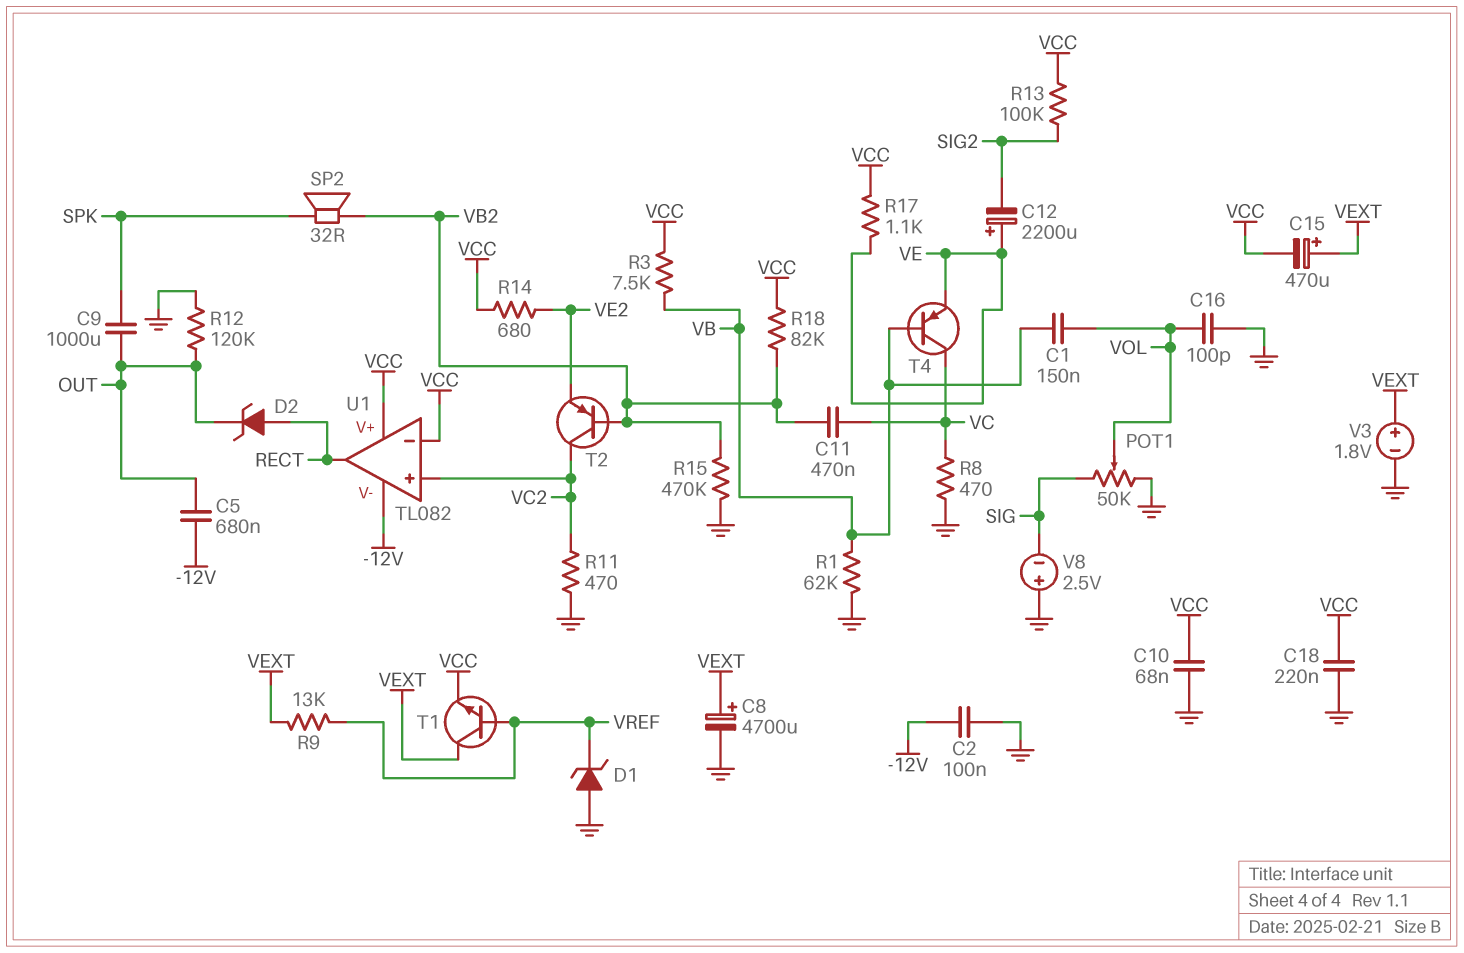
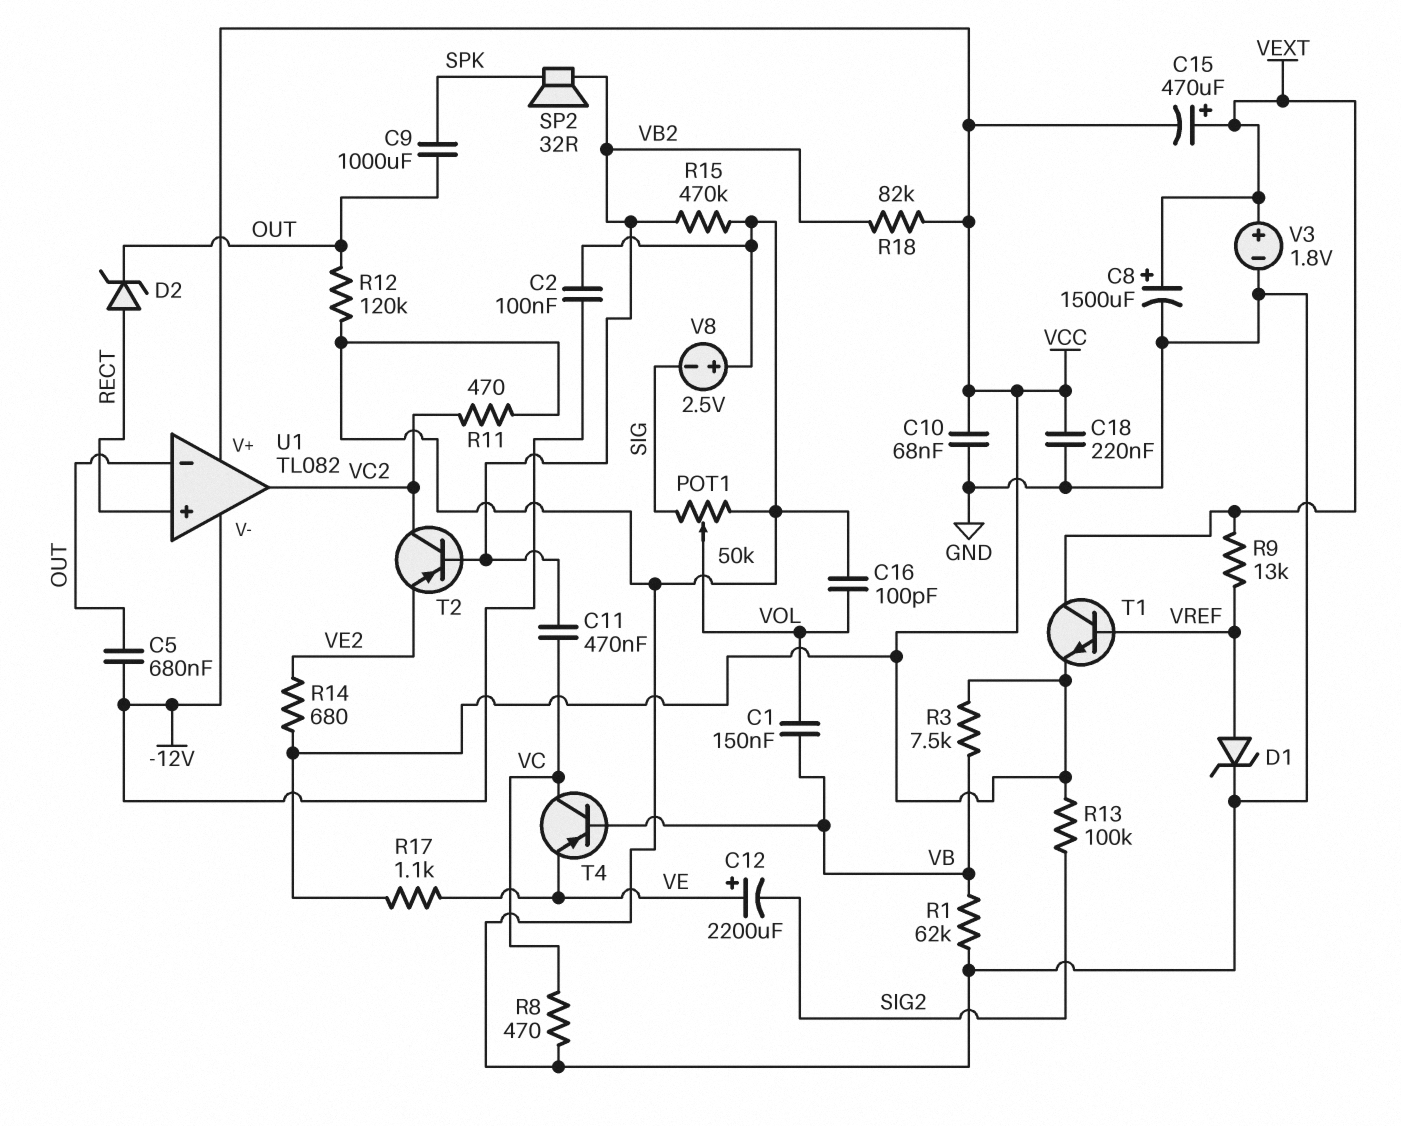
C8: 4700uF (plus VEXT, minus GND) -> 1500uF (plus VEXT, minus GND)
D1: zener (A GND, K VREF) -> zener (A VREF, K GND)
U1 pin in+: VC2 -> RECT
U1 pin in-: VCC -> OUT
U1 pin out: RECT -> VC2

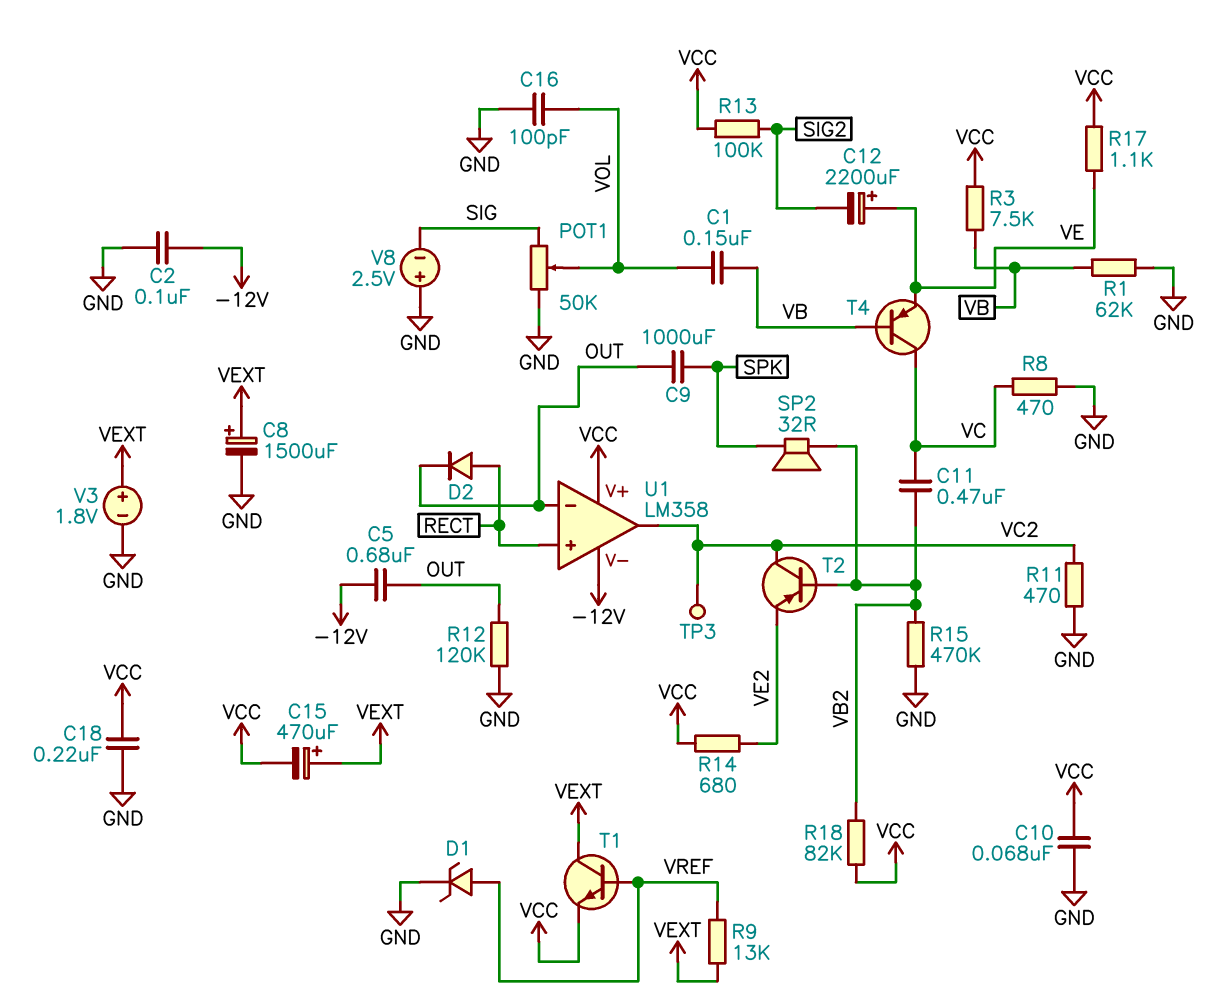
D2: zener (A RECT, K OUT) -> diode (A RECT, K OUT)
TP3: none -> test point (VC2)
U1: TL082 -> LM358

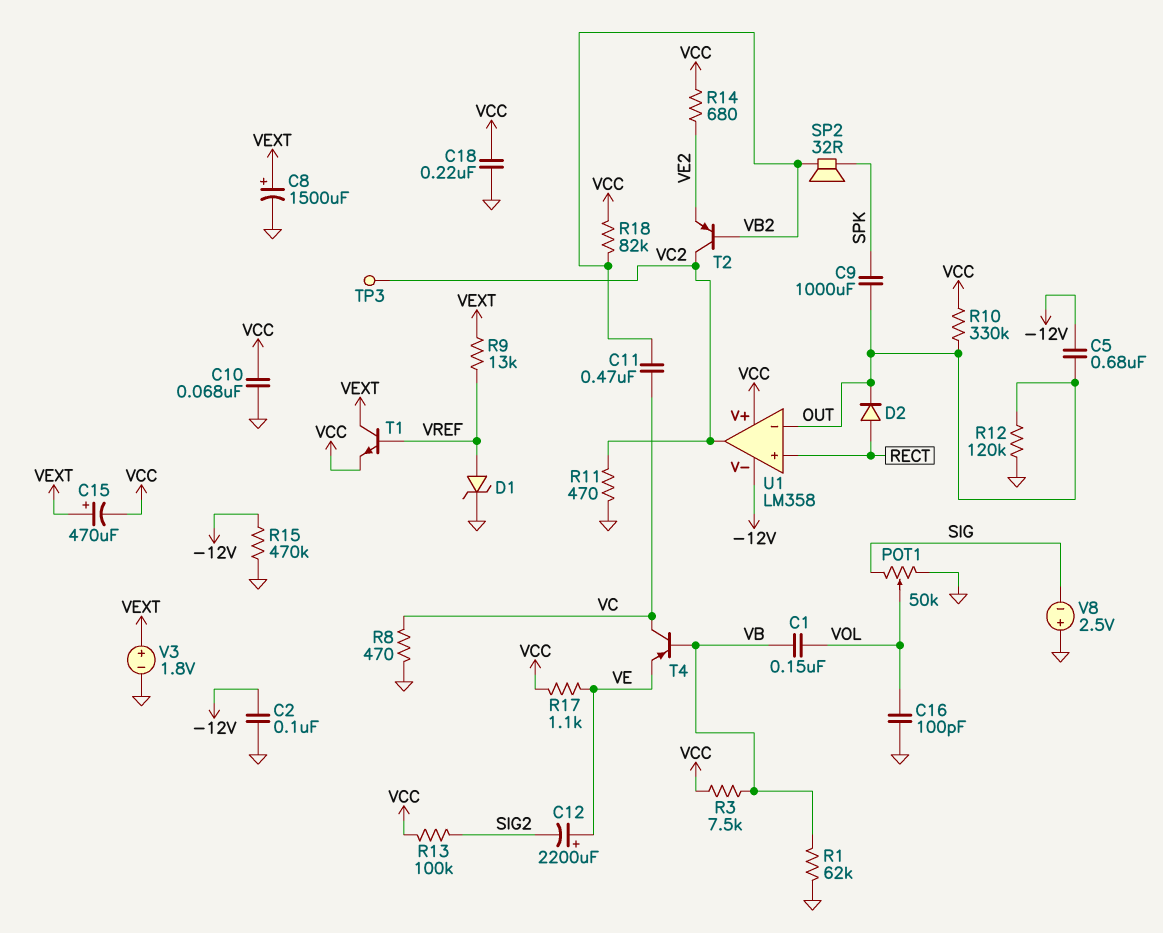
R10: none -> 330k (OUT, VCC)
R15: 470k (GND, VB2) -> 470k (-12V, GND)

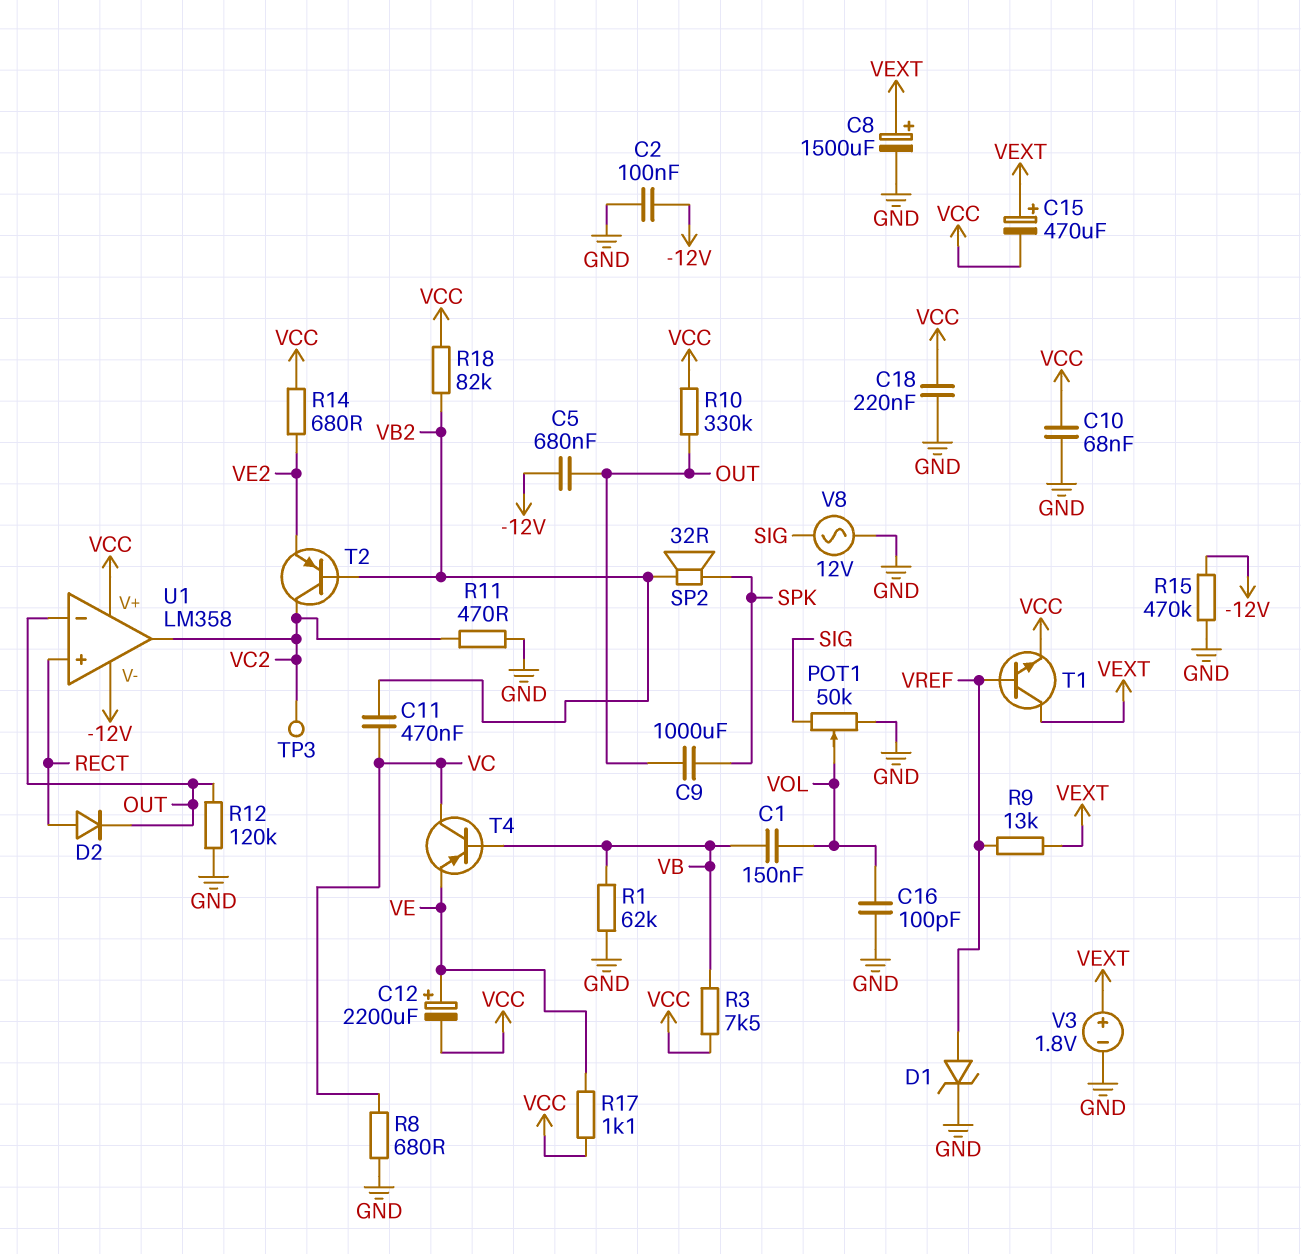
C12: 2200uF (plus VE, minus SIG2) -> 2200uF (plus VE, minus VCC)
R8: 470 (GND, VC) -> 680 (GND, VC)
R13: 100k (SIG2, VCC) -> none
V8: 2.5V (plus GND, minus SIG) -> AC 12V (GND, SIG)

